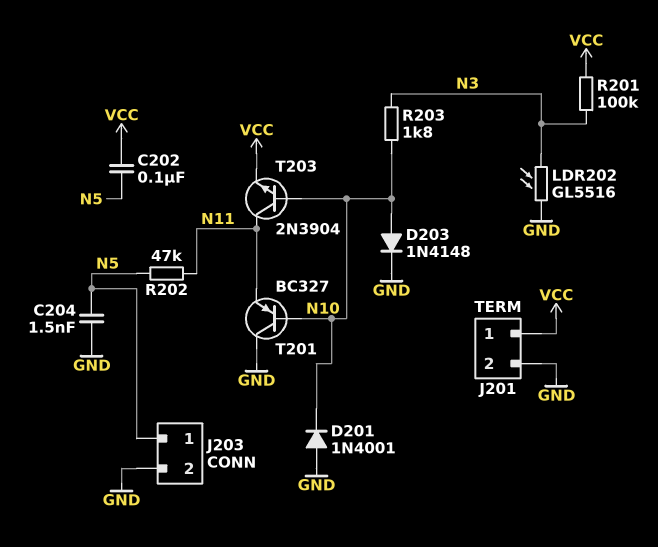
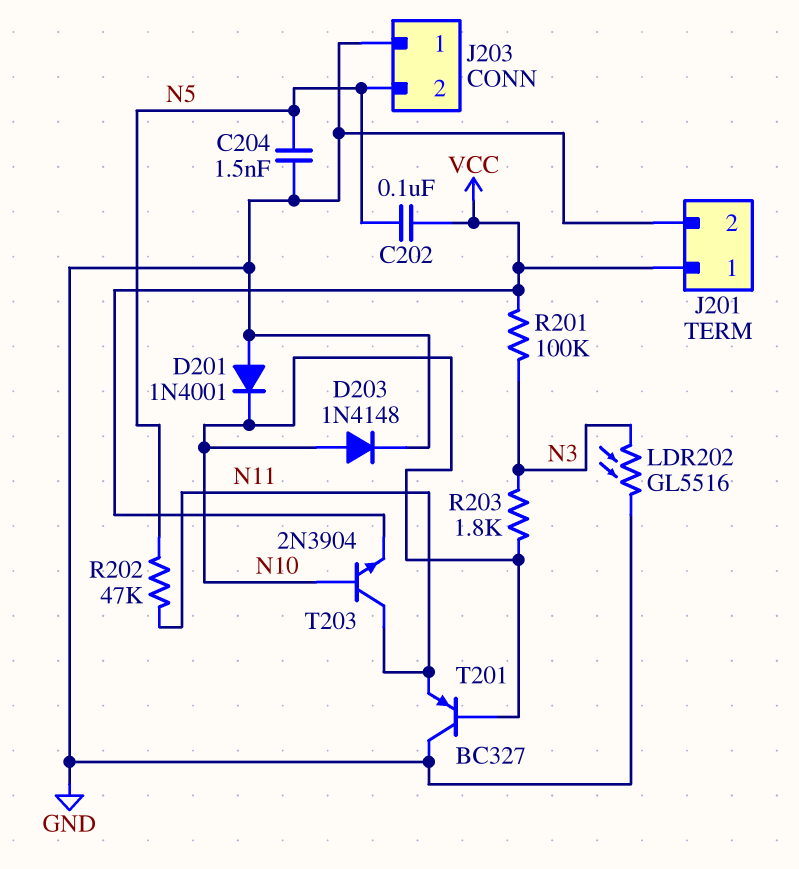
J203 pin 1: N5 -> GND
J203 pin 2: GND -> N5

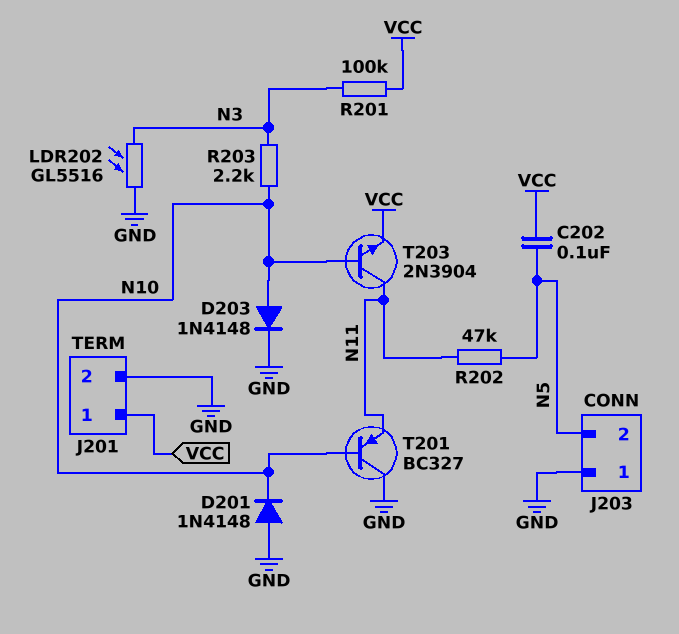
C204: 1.5nF (GND, N5) -> none
D201: diode 1N4001 (A GND, K N10) -> diode 1N4148 (A GND, K N10)
R203: 1.8k (N3, N10) -> 2.2k (N3, N10)

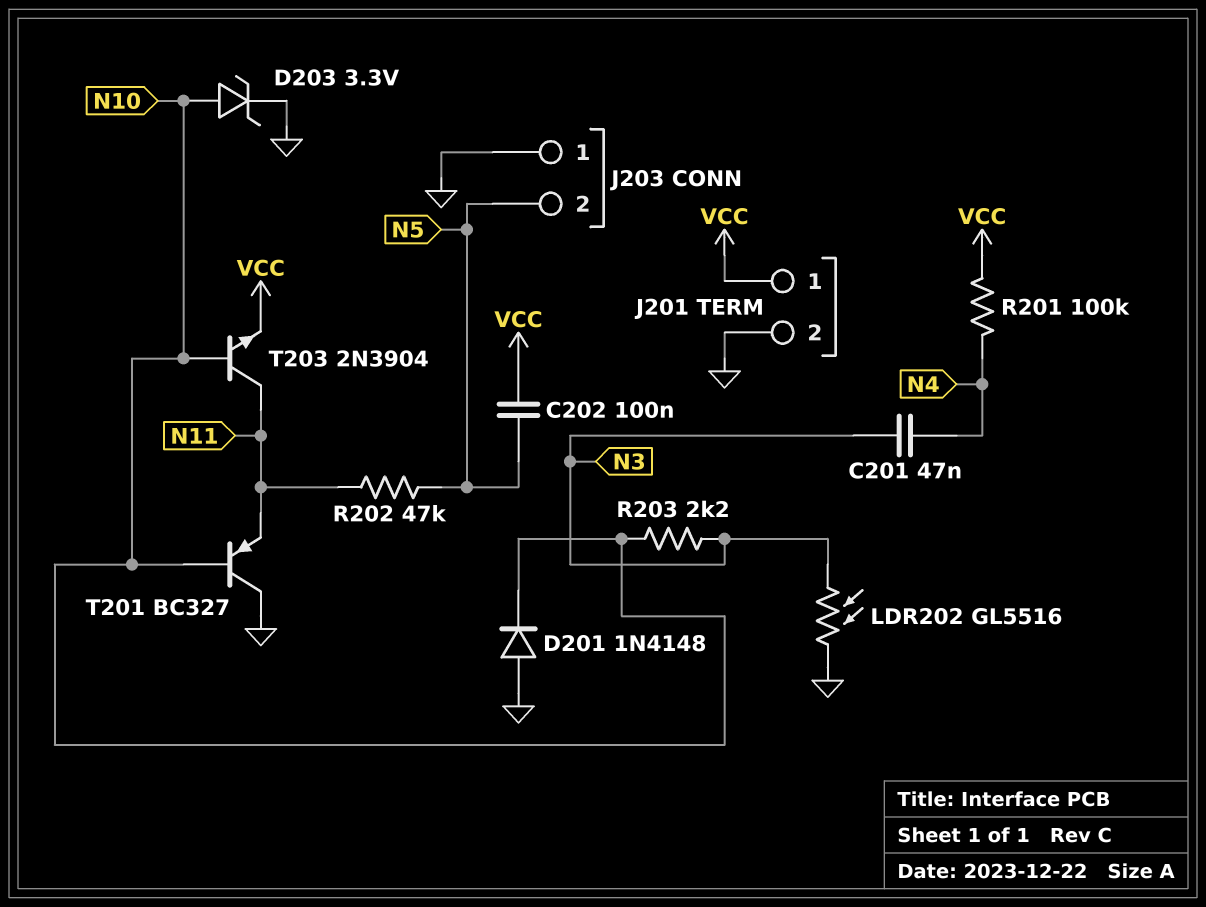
C201: none -> 47nF (N3, N4)
D203: diode 1N4148 (A N10, K GND) -> zener 3.3V (A N10, K GND)
R201: 100k (N3, VCC) -> 100k (N4, VCC)

